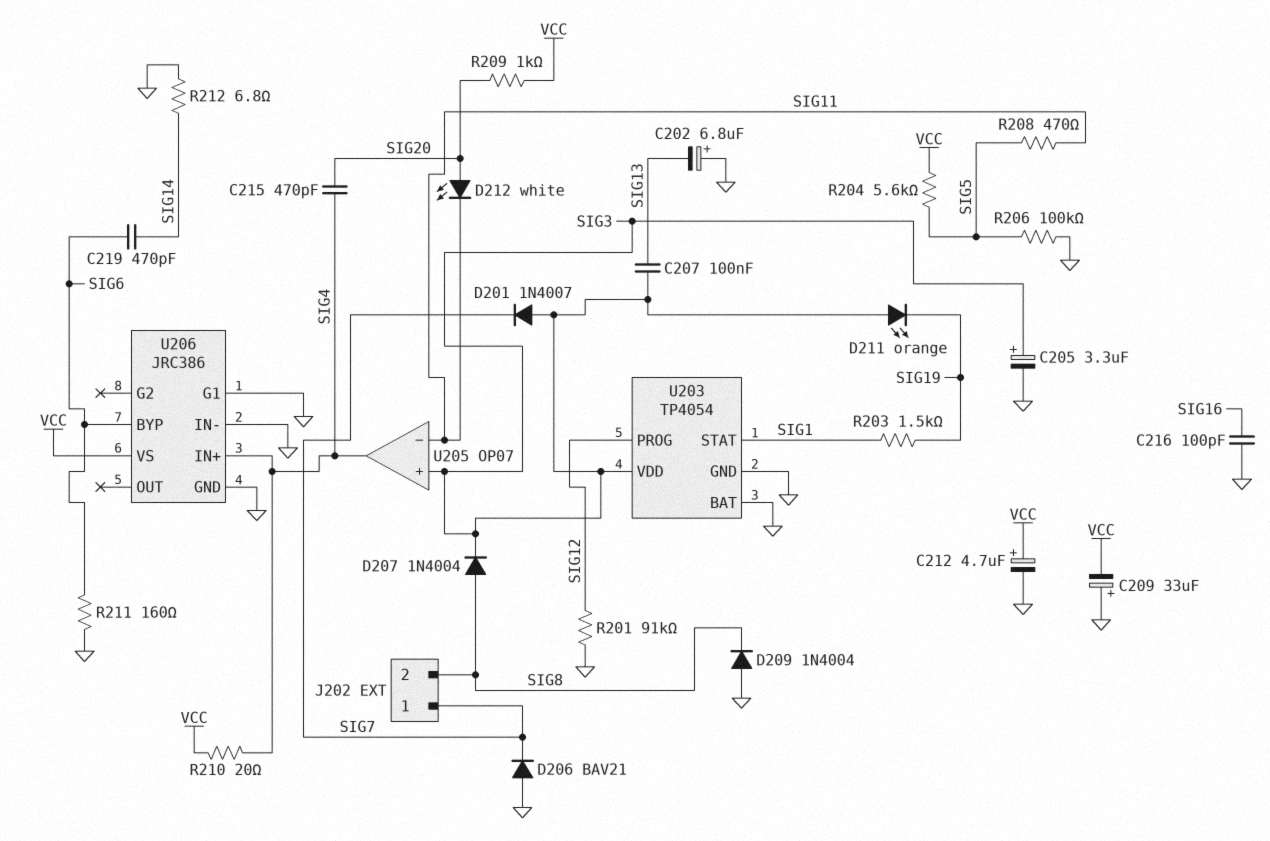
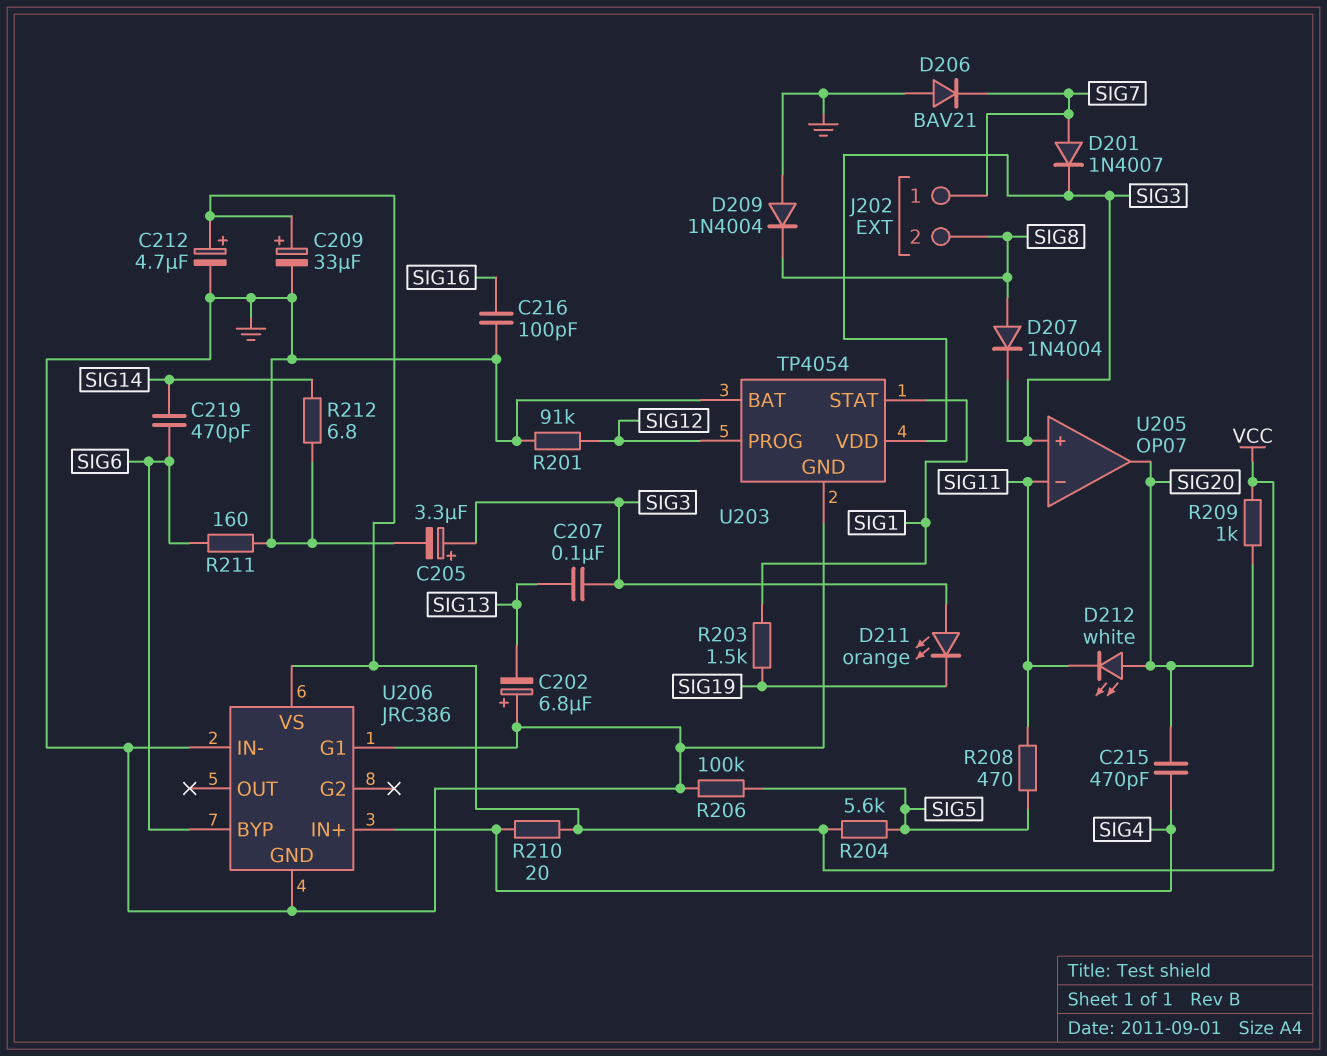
C209: 33uF (plus GND, minus VCC) -> 33uF (plus VCC, minus GND)
D201: diode 1N4007 (A SIG3, K SIG7) -> diode 1N4007 (A SIG7, K SIG3)
U205 pin out: SIG4 -> SIG20

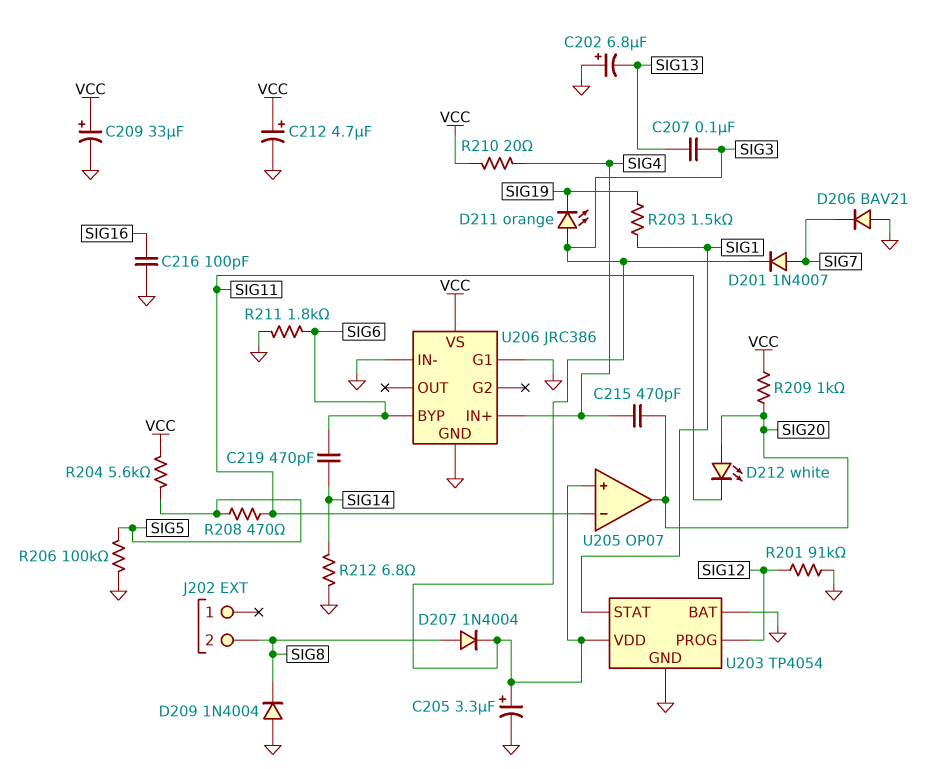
J202 pin 1: SIG7 -> none
R211: 160 (GND, SIG6) -> 1.8k (GND, SIG6)

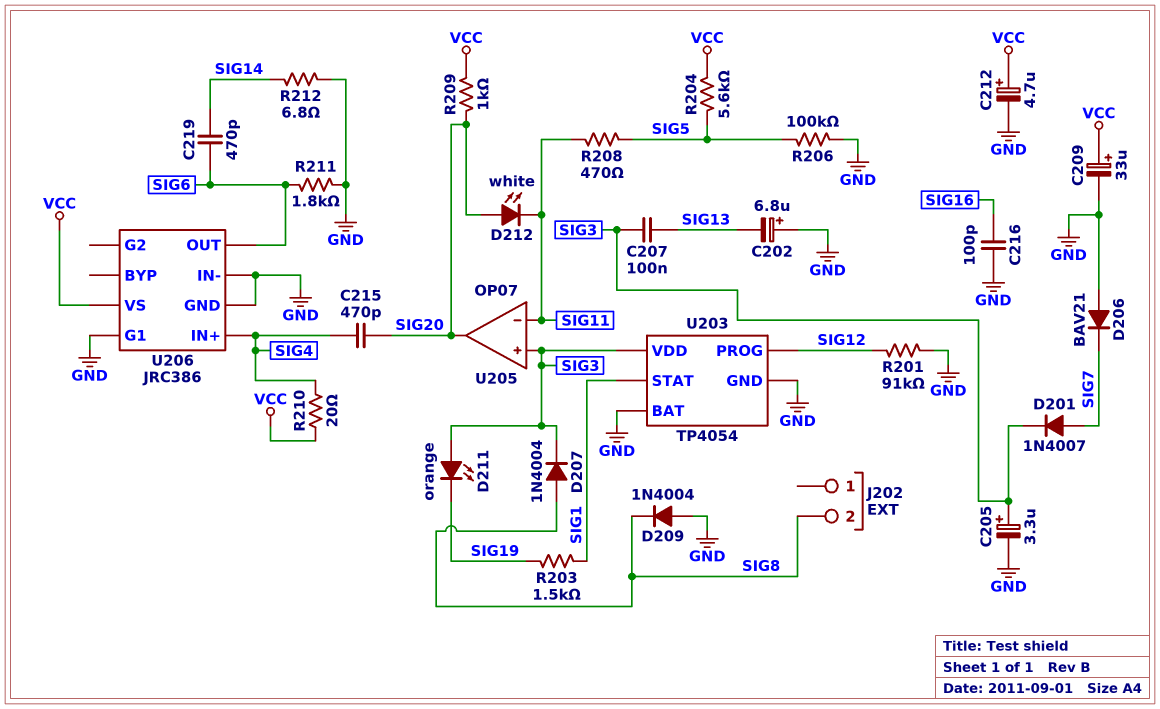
U206 pin BYP: SIG6 -> none
U206 pin OUT: none -> SIG6

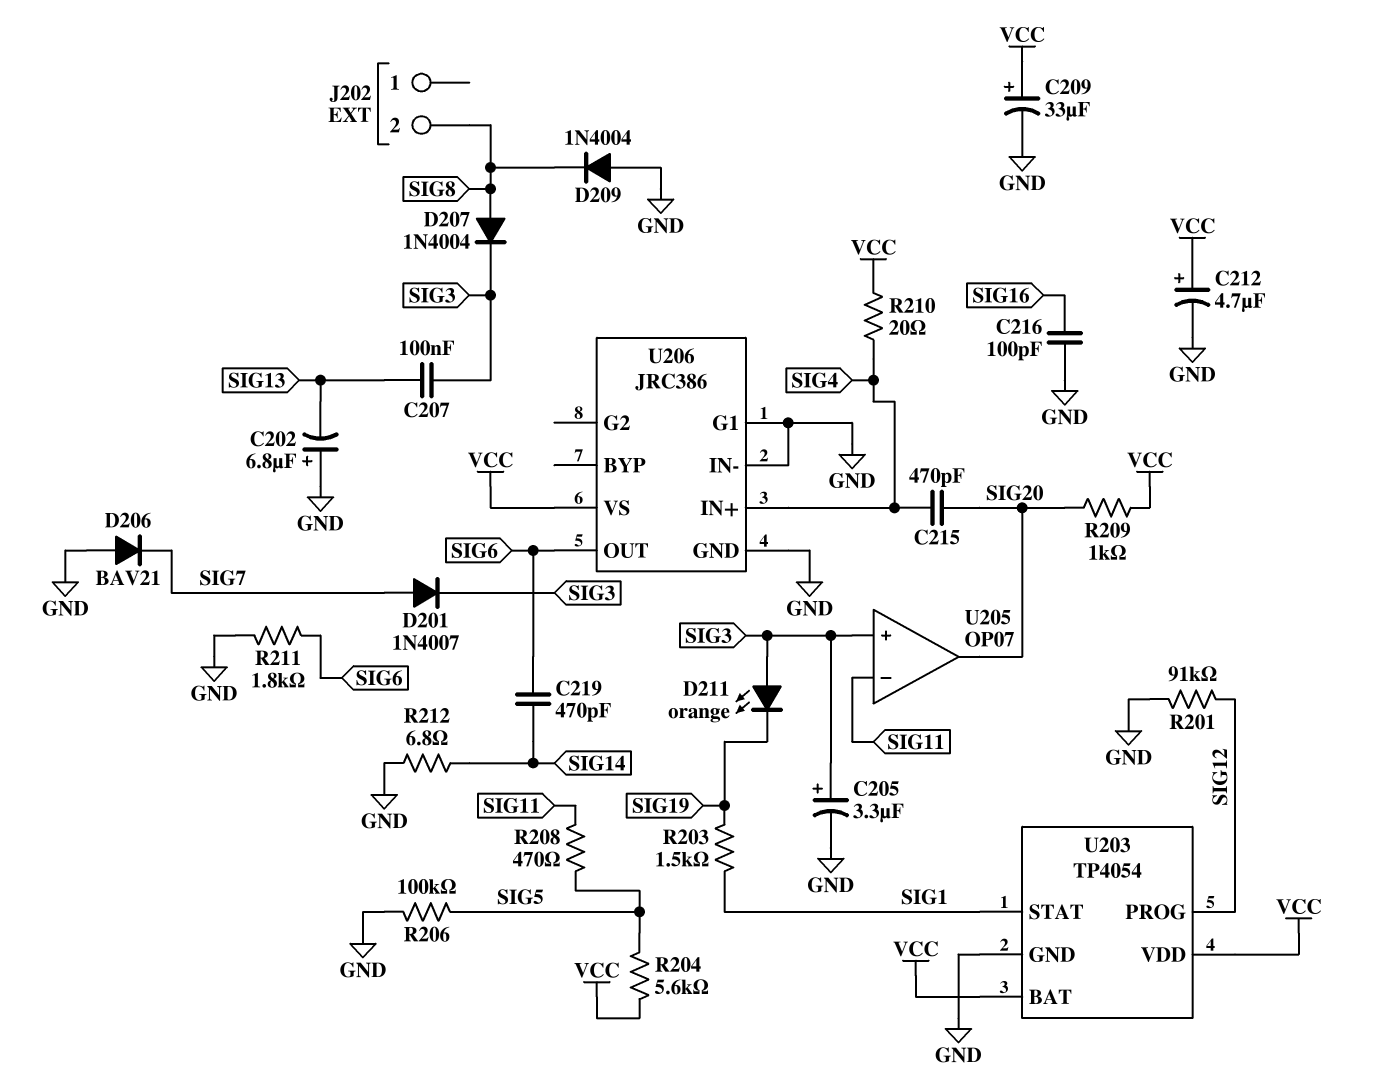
D212: LED white (A SIG20, K SIG11) -> none
U203 pin BAT: GND -> VCC
U203 pin VDD: SIG3 -> VCC

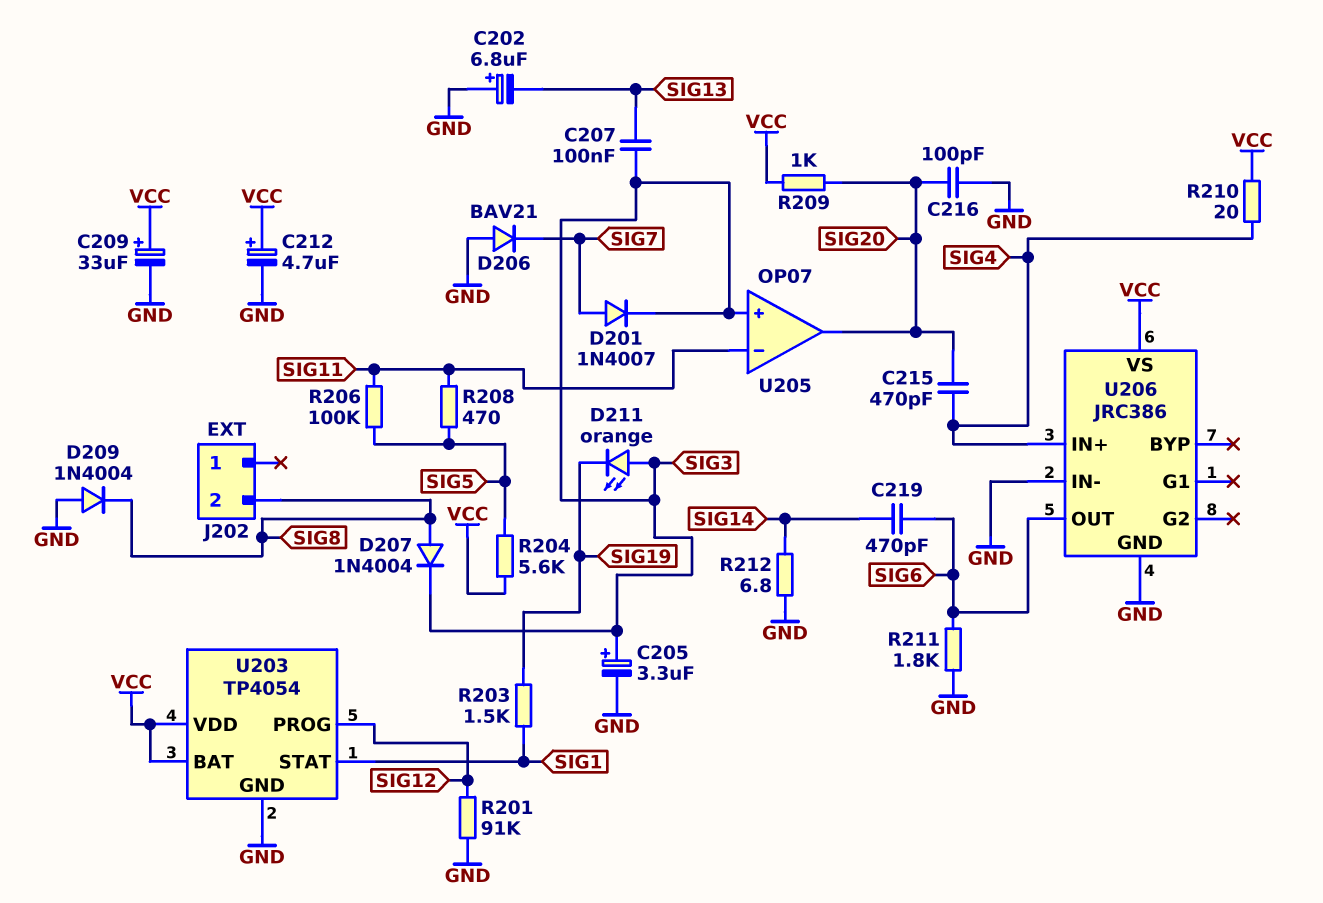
C216: 100pF (GND, SIG16) -> 100pF (GND, SIG20)
R206: 100k (GND, SIG5) -> 100k (SIG5, SIG11)
U206 pin G1: GND -> none

